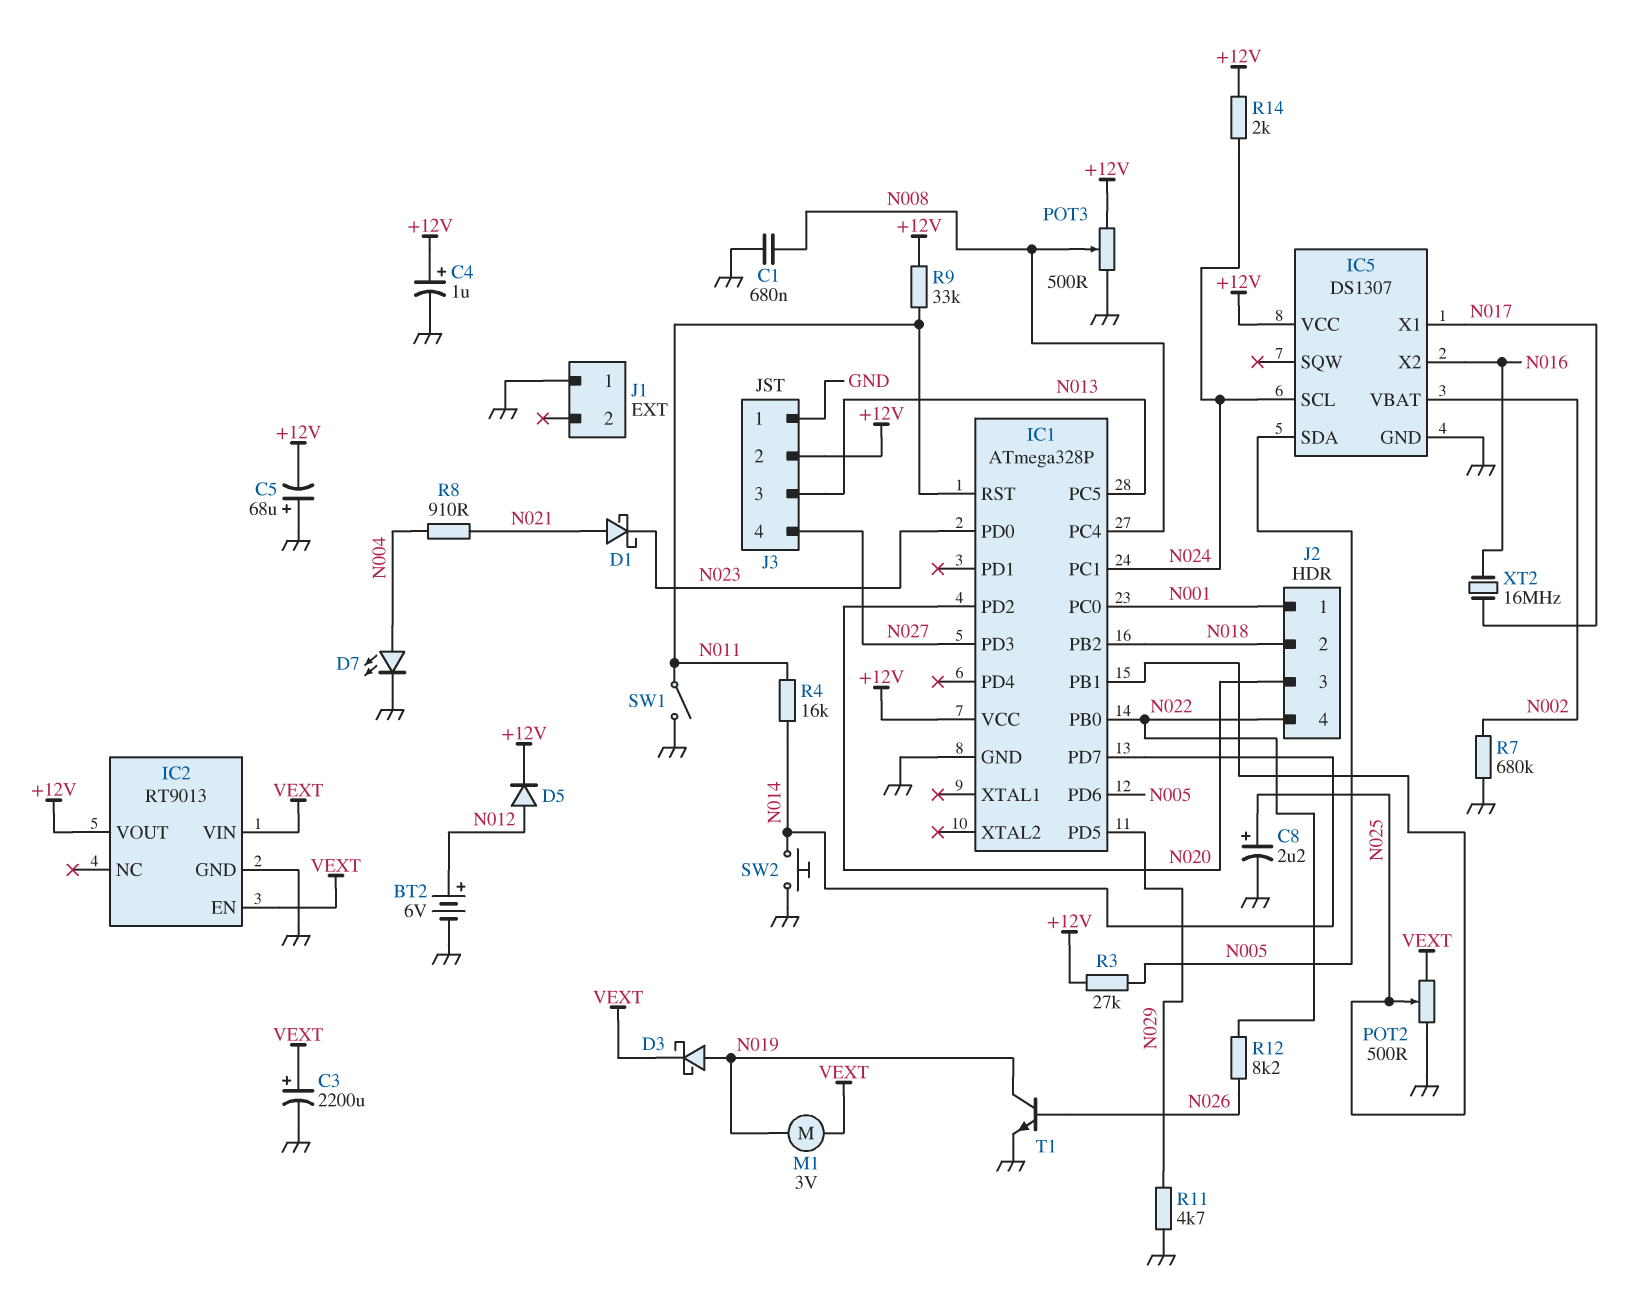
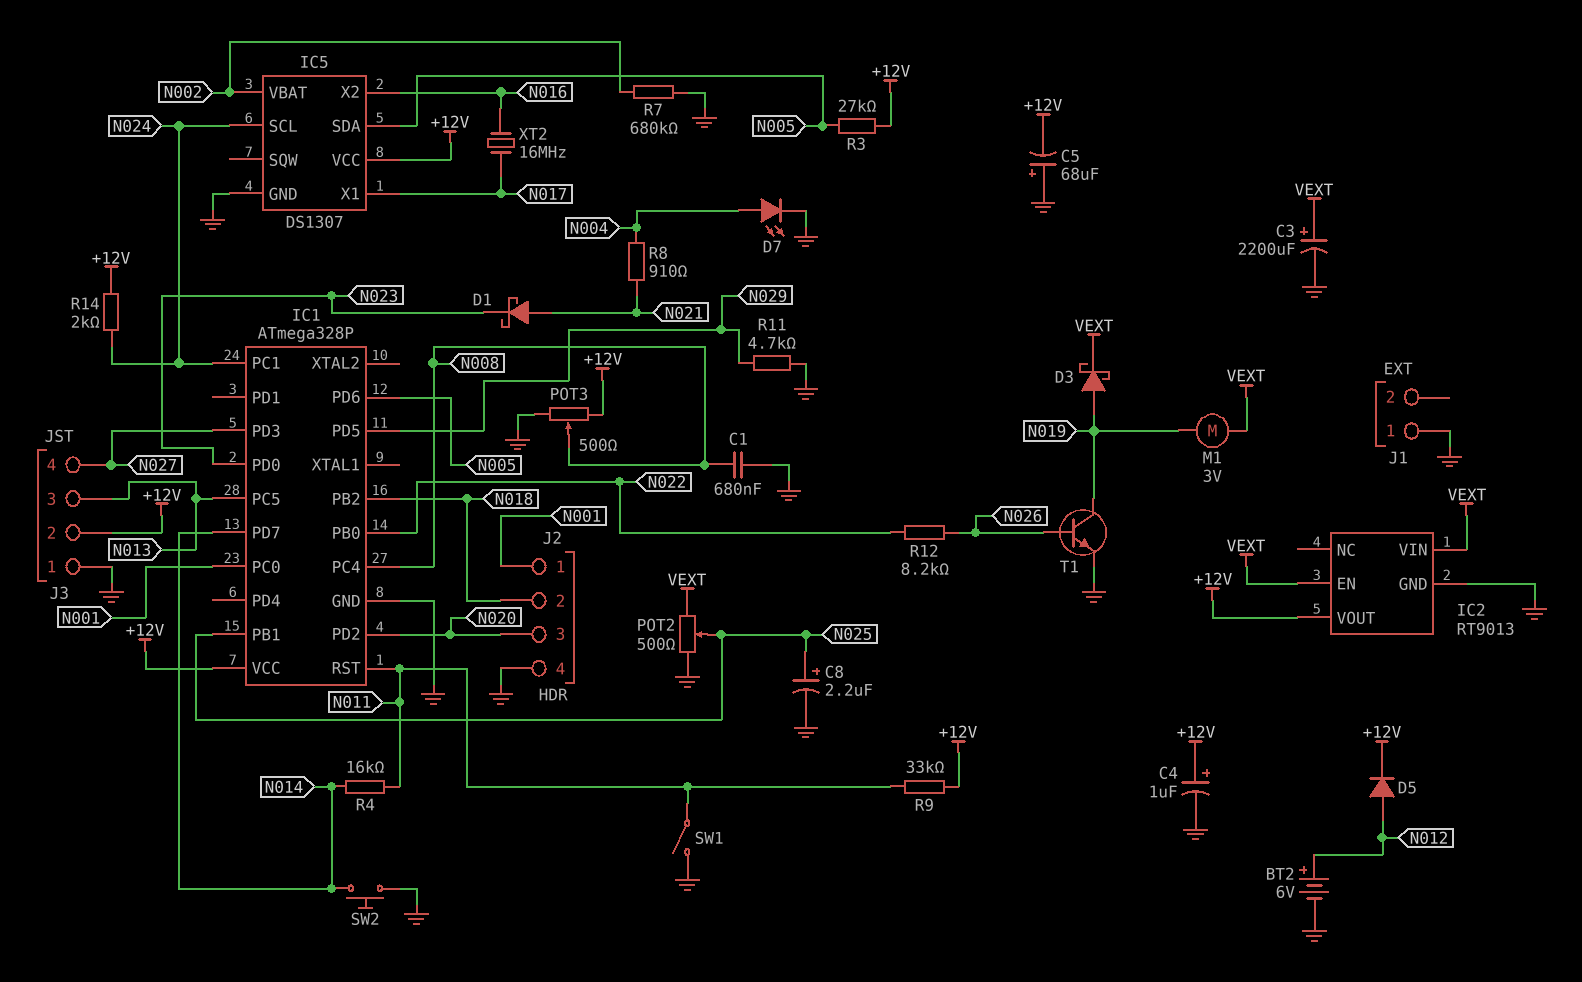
J2 pin 4: N022 -> GND

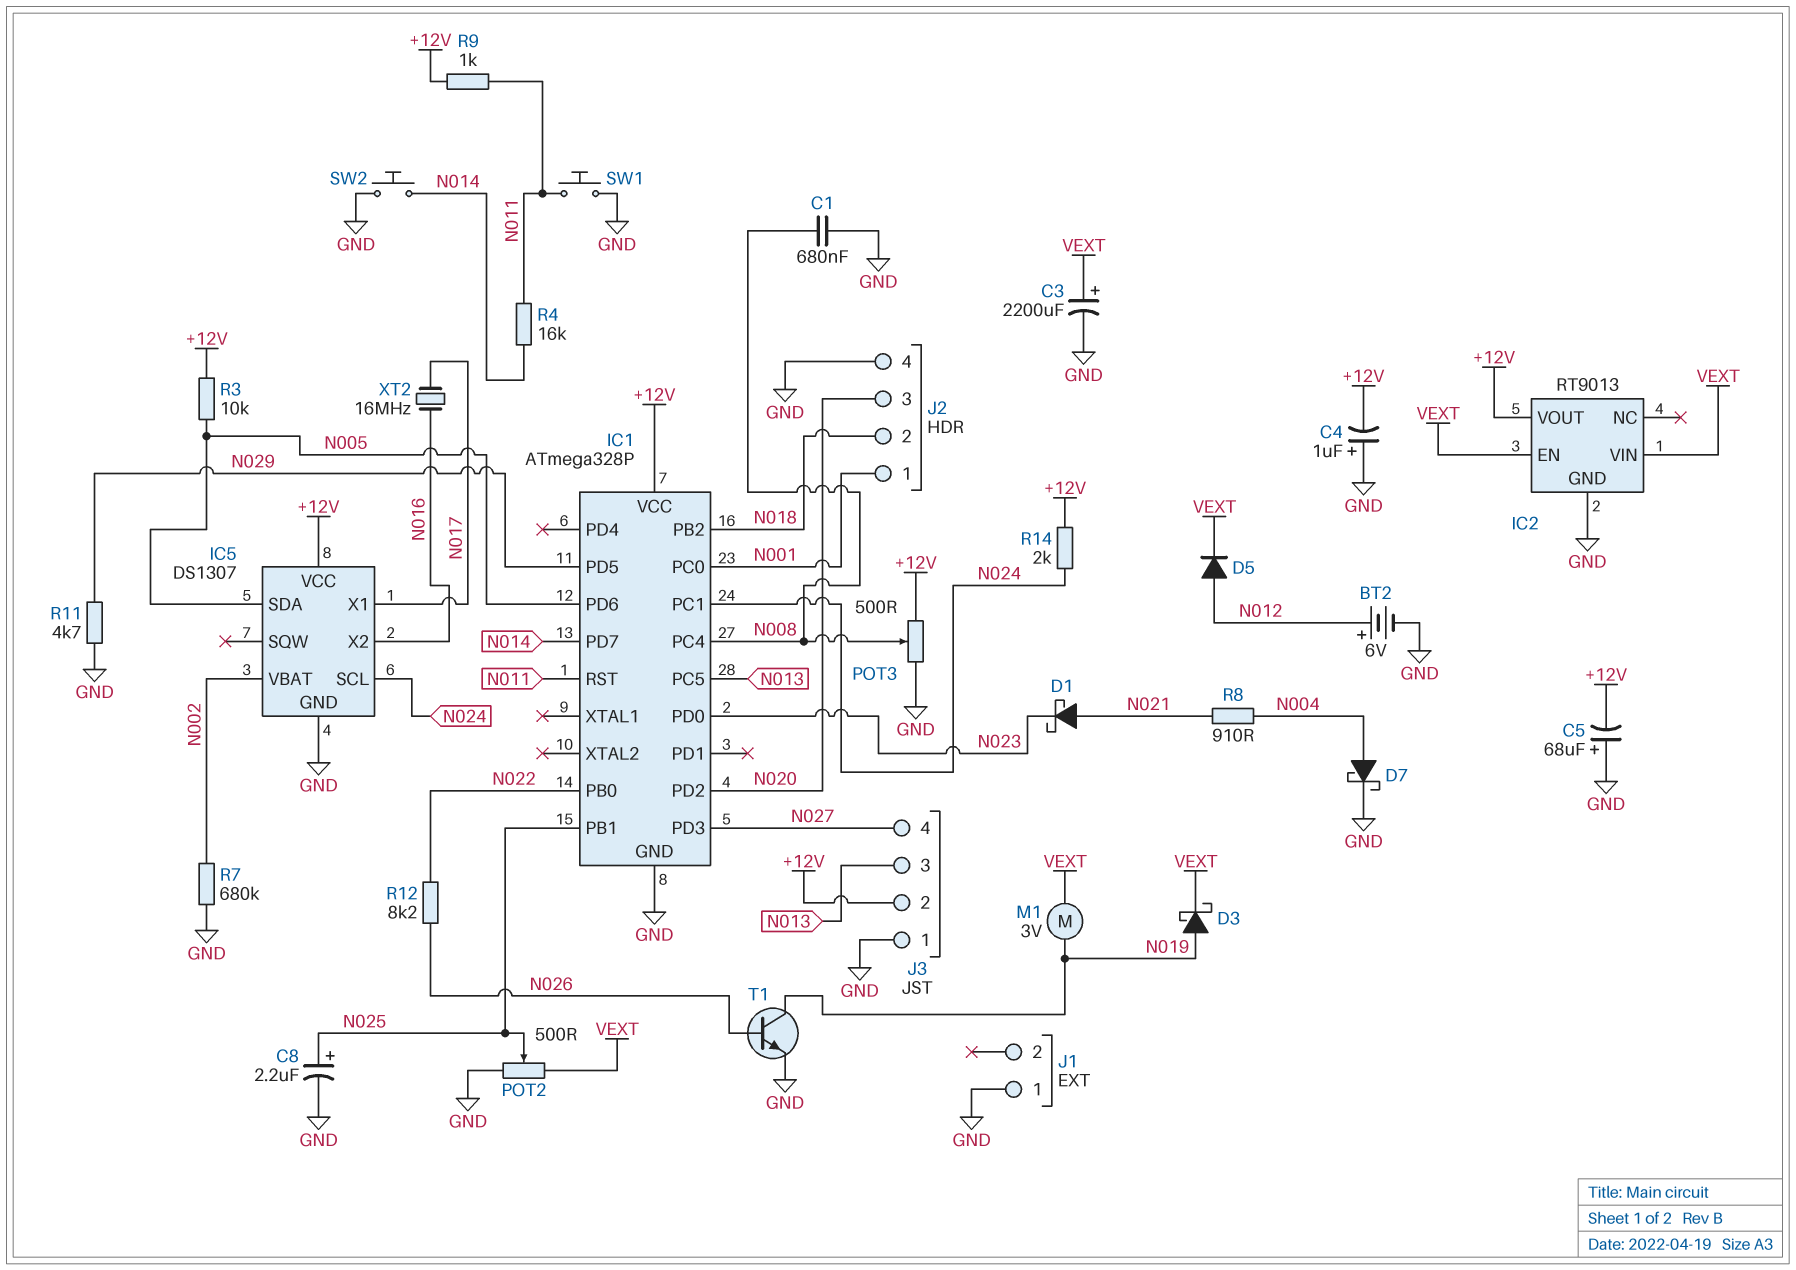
C4: 1uF (plus +12V, minus GND) -> 1uF (plus GND, minus +12V)
D5: diode (A N012, K +12V) -> diode (A N012, K VEXT)
D7: LED (A N004, K GND) -> schottky (A N004, K GND)
R3: 27k (+12V, N005) -> 10k (+12V, N005)
R9: 33k (+12V, N011) -> 1k (+12V, N011)
SW1: switch (GND, N011) -> button (GND, N011)

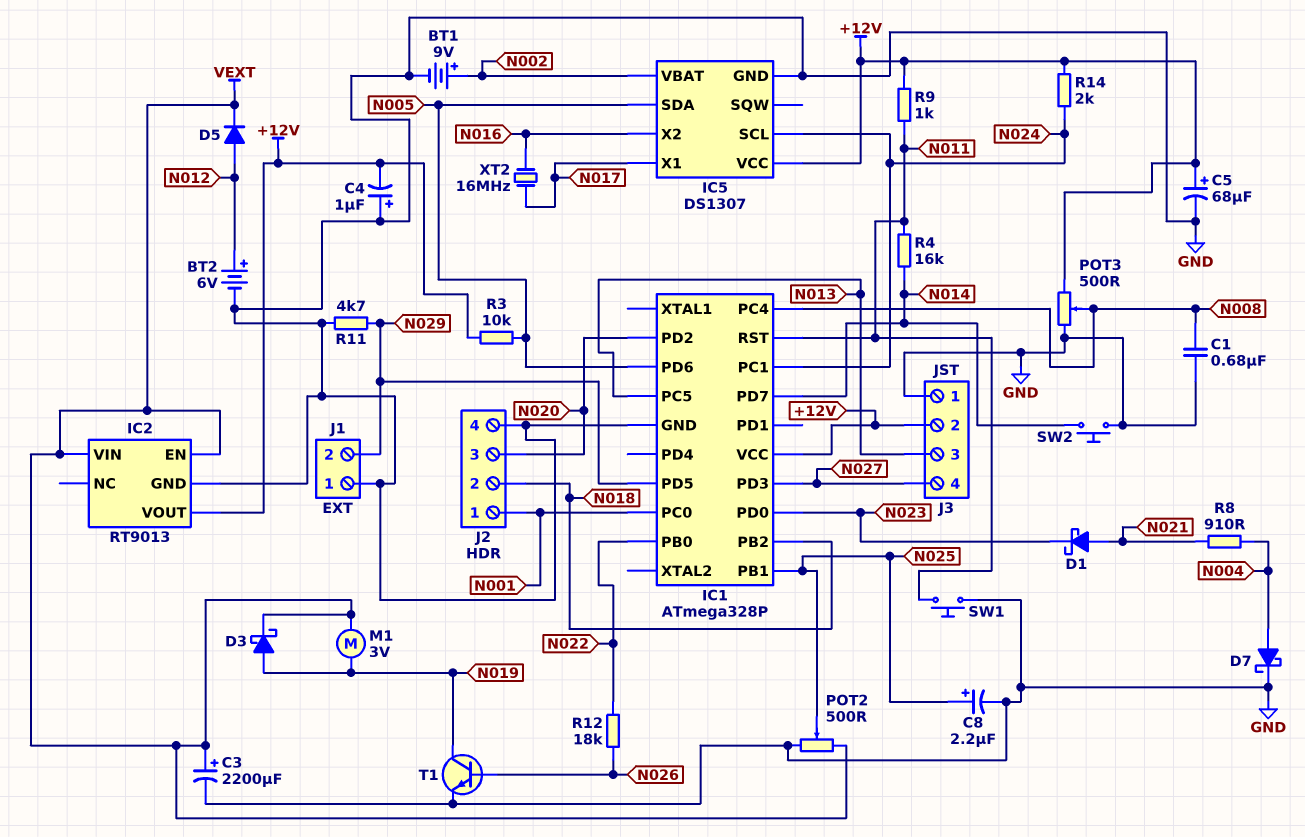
BT1: none -> 9V (plus N002, minus GND)
C5: 68uF (plus GND, minus +12V) -> 68uF (plus +12V, minus GND)
J1 pin 2: none -> N029
R7: 680k (GND, N002) -> none
R12: 8.2k (N022, N026) -> 18k (N022, N026)

